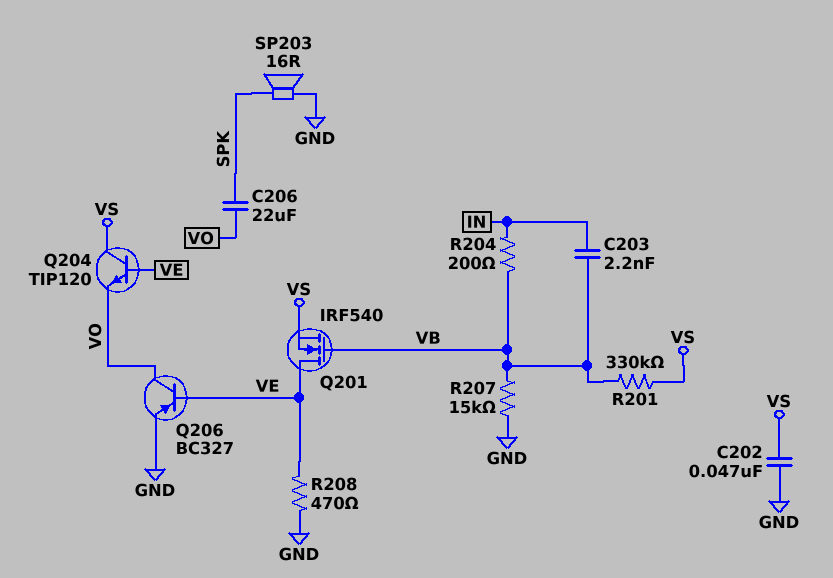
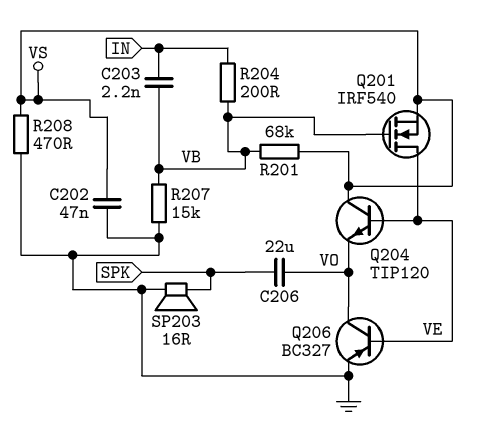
R201: 330k (VB, VS) -> 68k (VB, VS)
R208: 470 (GND, VE) -> 470 (GND, VS)

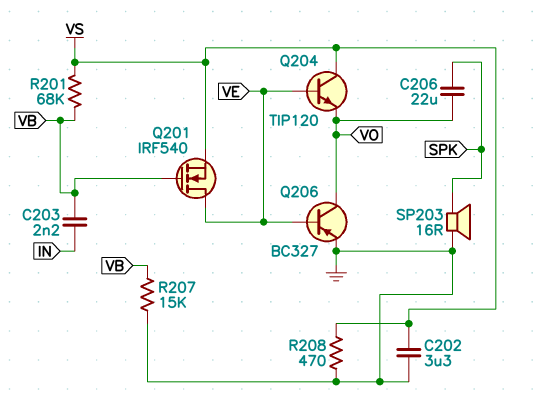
C202: 47nF (GND, VS) -> 3.3uF (GND, VS)
R204: 200 (IN, VB) -> none

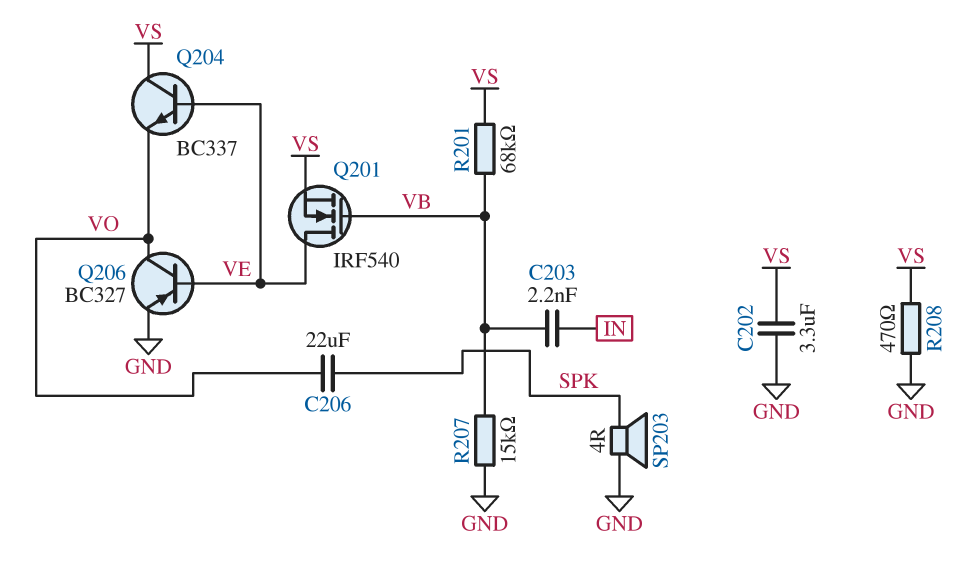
Q204: NPN TIP120 (B VE, C VS, E VO) -> NPN BC337 (B VE, C VS, E VO)
SP203: speaker 16R (GND, SPK) -> speaker 4R (GND, SPK)

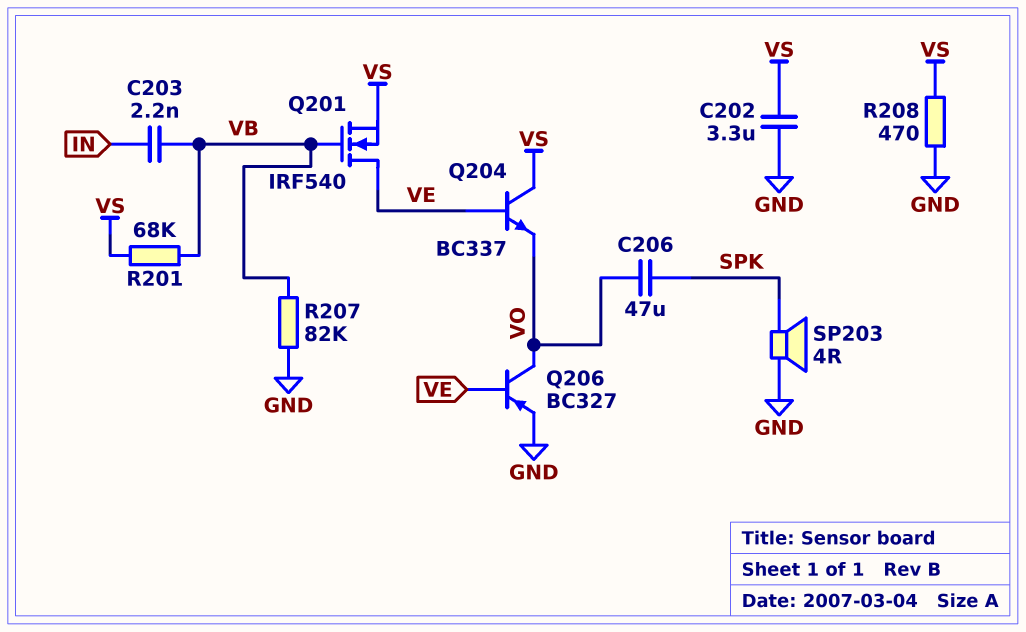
C206: 22uF (SPK, VO) -> 47uF (SPK, VO)
R207: 15k (GND, VB) -> 82k (GND, VB)

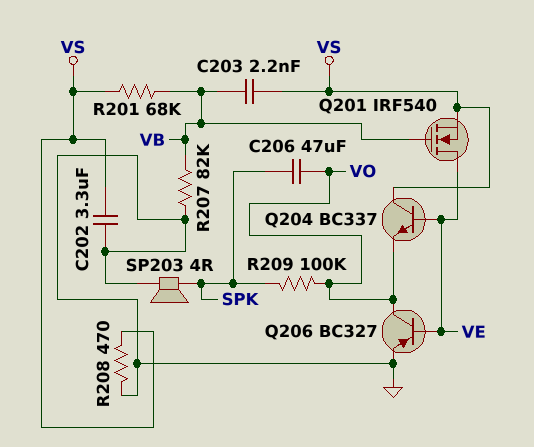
C203: 2.2nF (IN, VB) -> 2.2nF (VB, VS)
R209: none -> 100k (SPK, VO)

